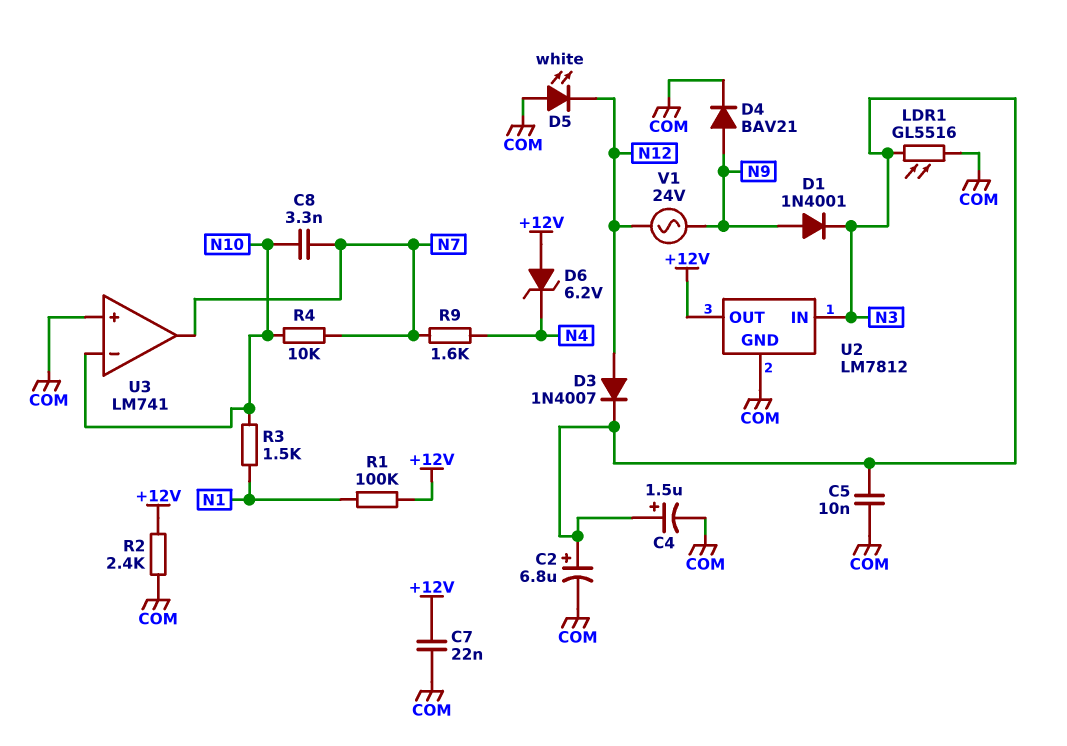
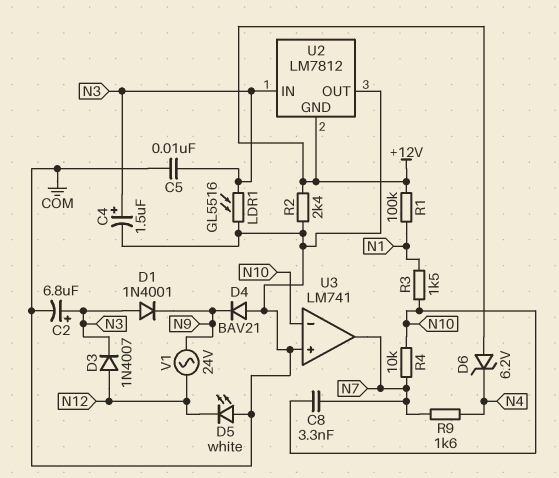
C7: 22nF (+12V, COM) -> none
D1: diode 1N4001 (A N9, K N3) -> diode 1N4001 (A N3, K N9)
D4: diode BAV21 (A N9, K COM) -> diode BAV21 (A COM, K N9)
U2 pin GND: COM -> +12V
U2 pin OUT: +12V -> COM

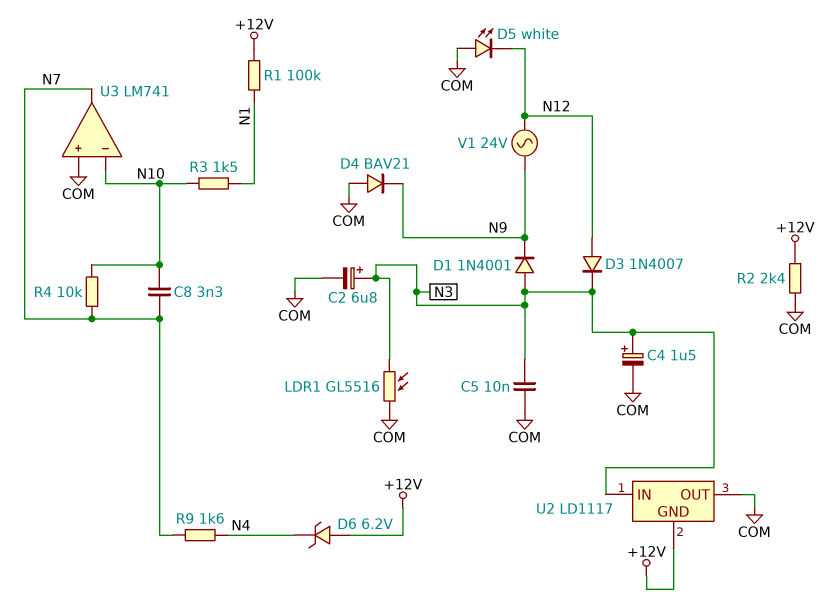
U2: LM7812 -> LD1117

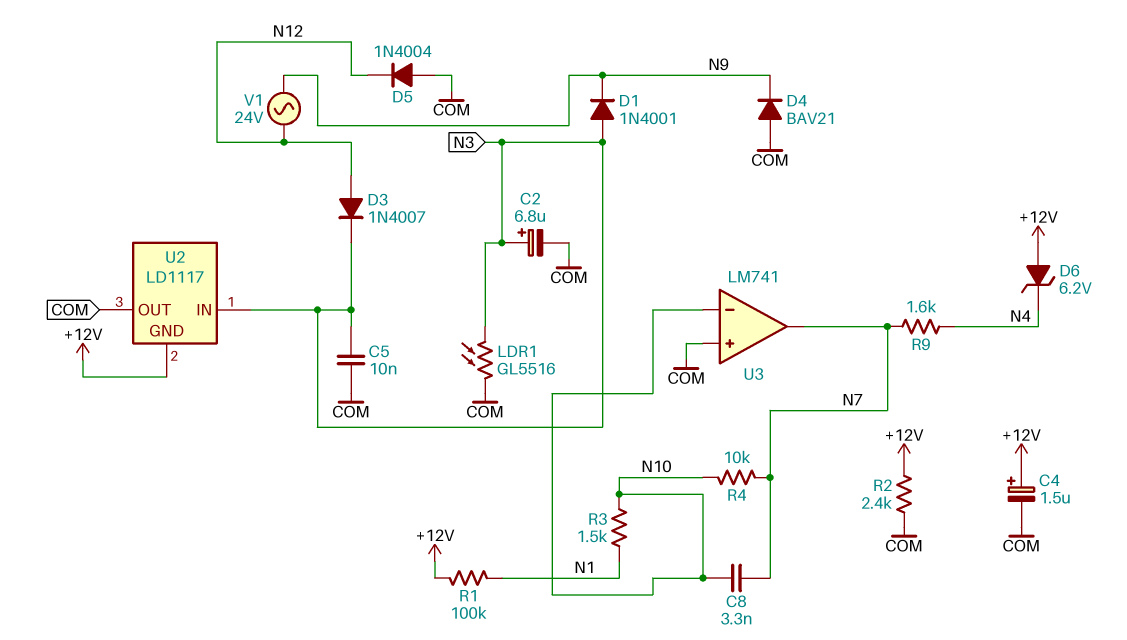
C4: 1.5uF (plus N3, minus COM) -> 1.5uF (plus +12V, minus COM)
D5: LED white (A COM, K N12) -> diode 1N4004 (A COM, K N12)

